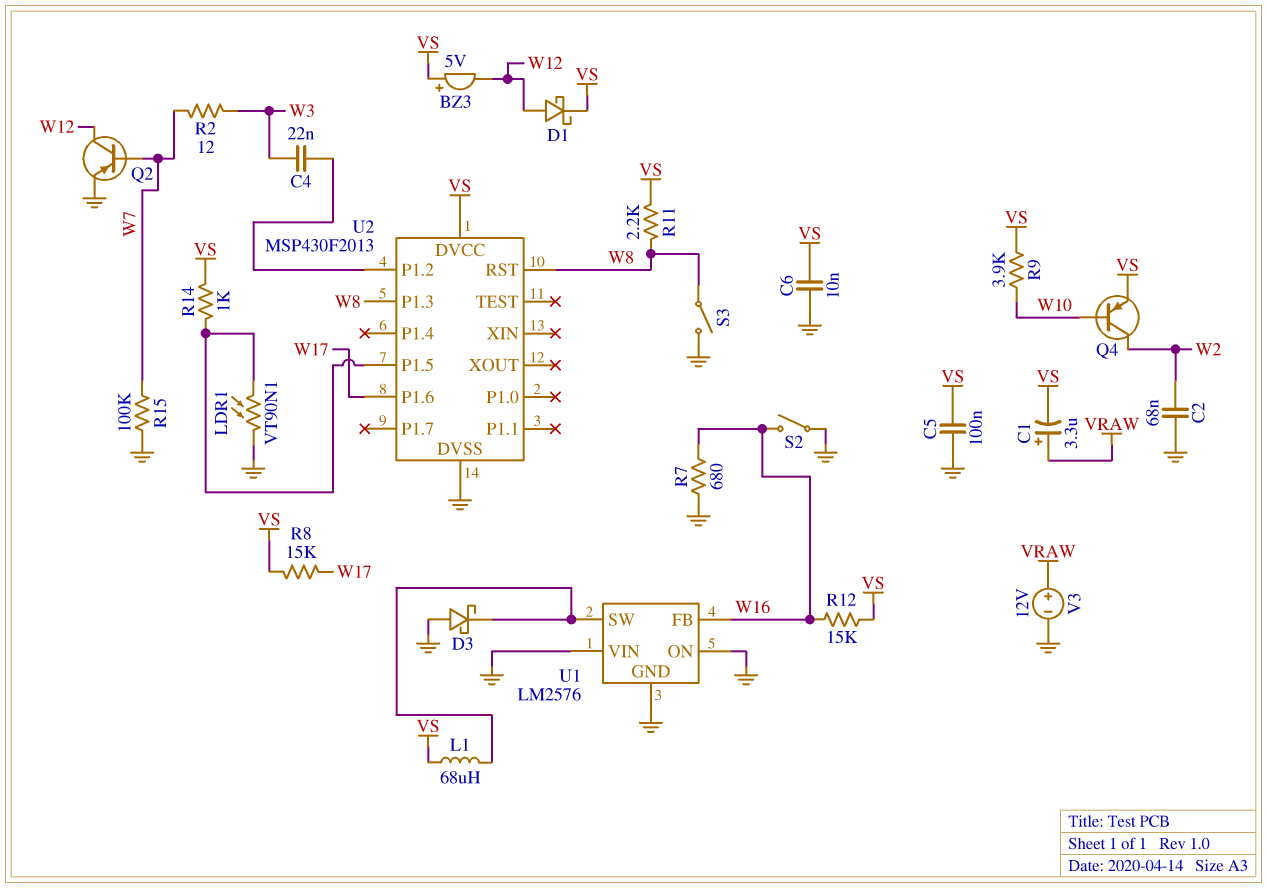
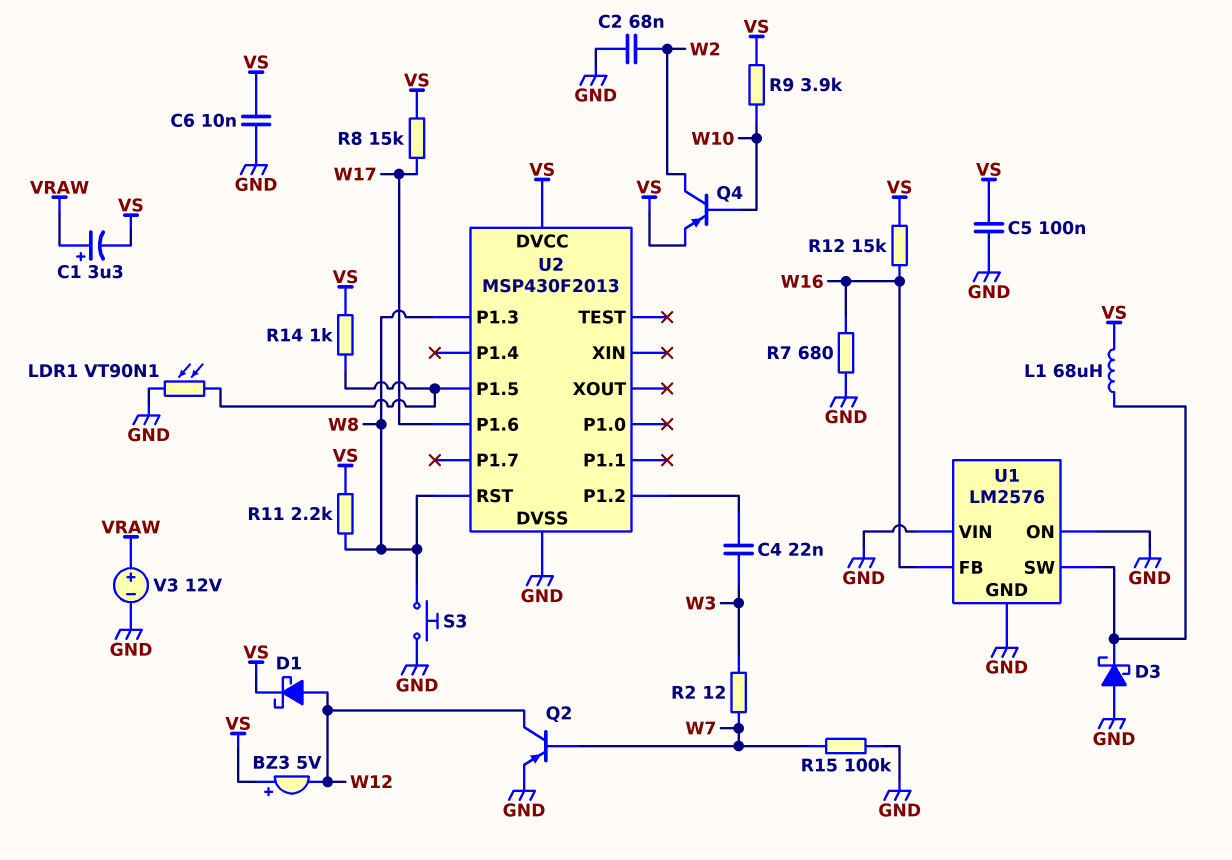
S2: switch (GND, W16) -> none
S3: switch (GND, W8) -> button (GND, W8)

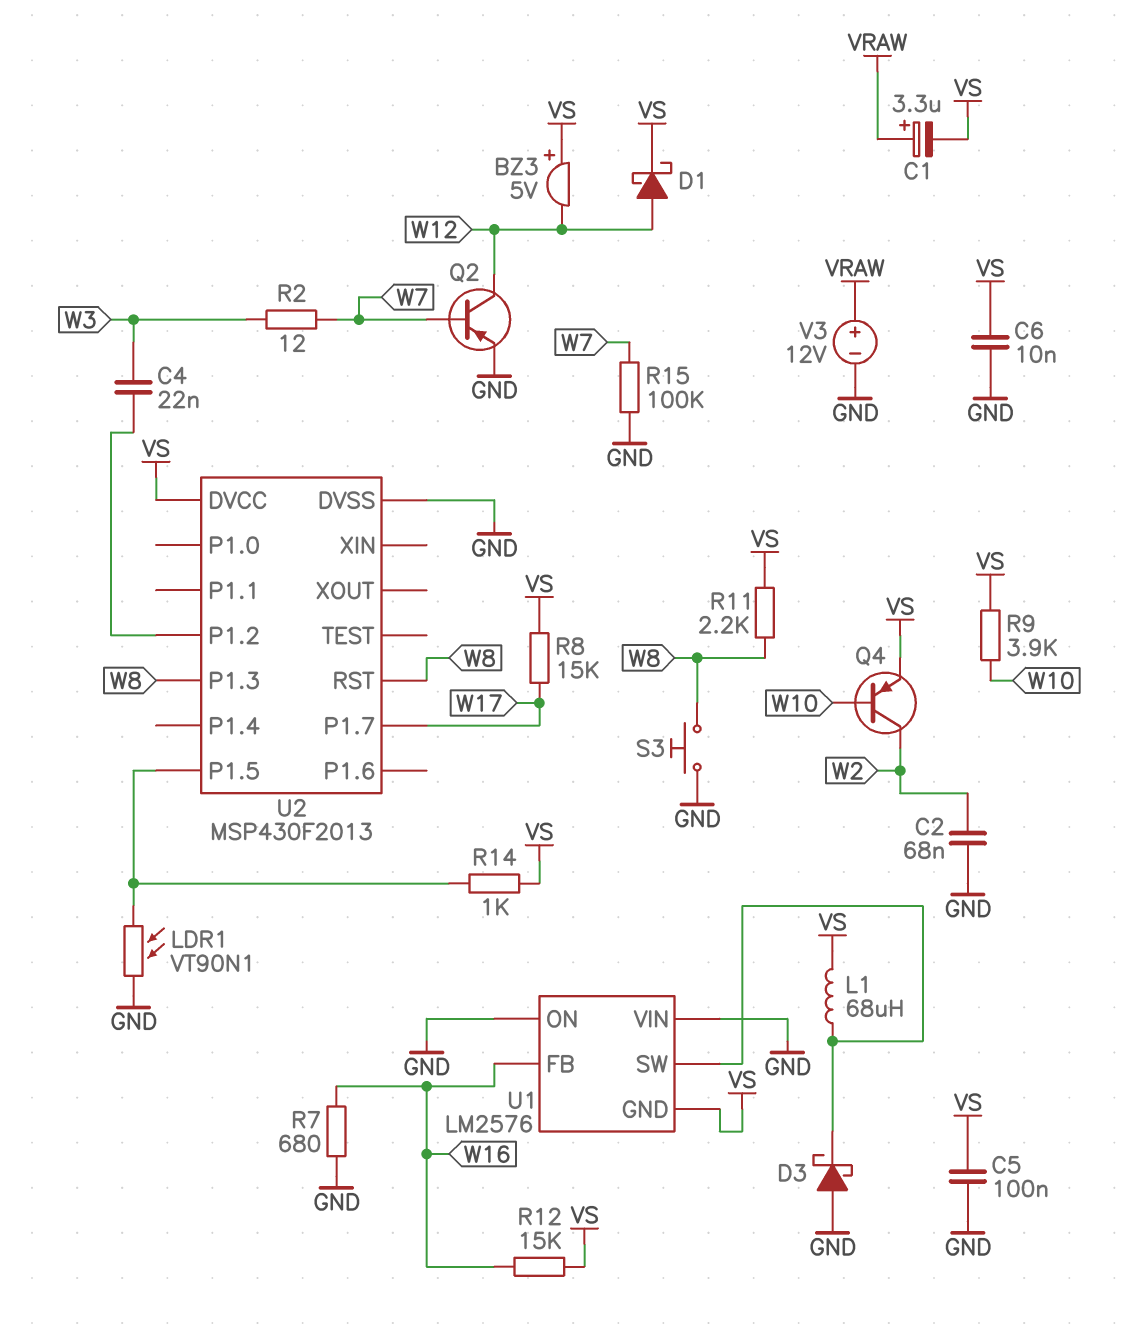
U1 pin GND: GND -> VS
U2 pin P1.6: W17 -> none
U2 pin P1.7: none -> W17

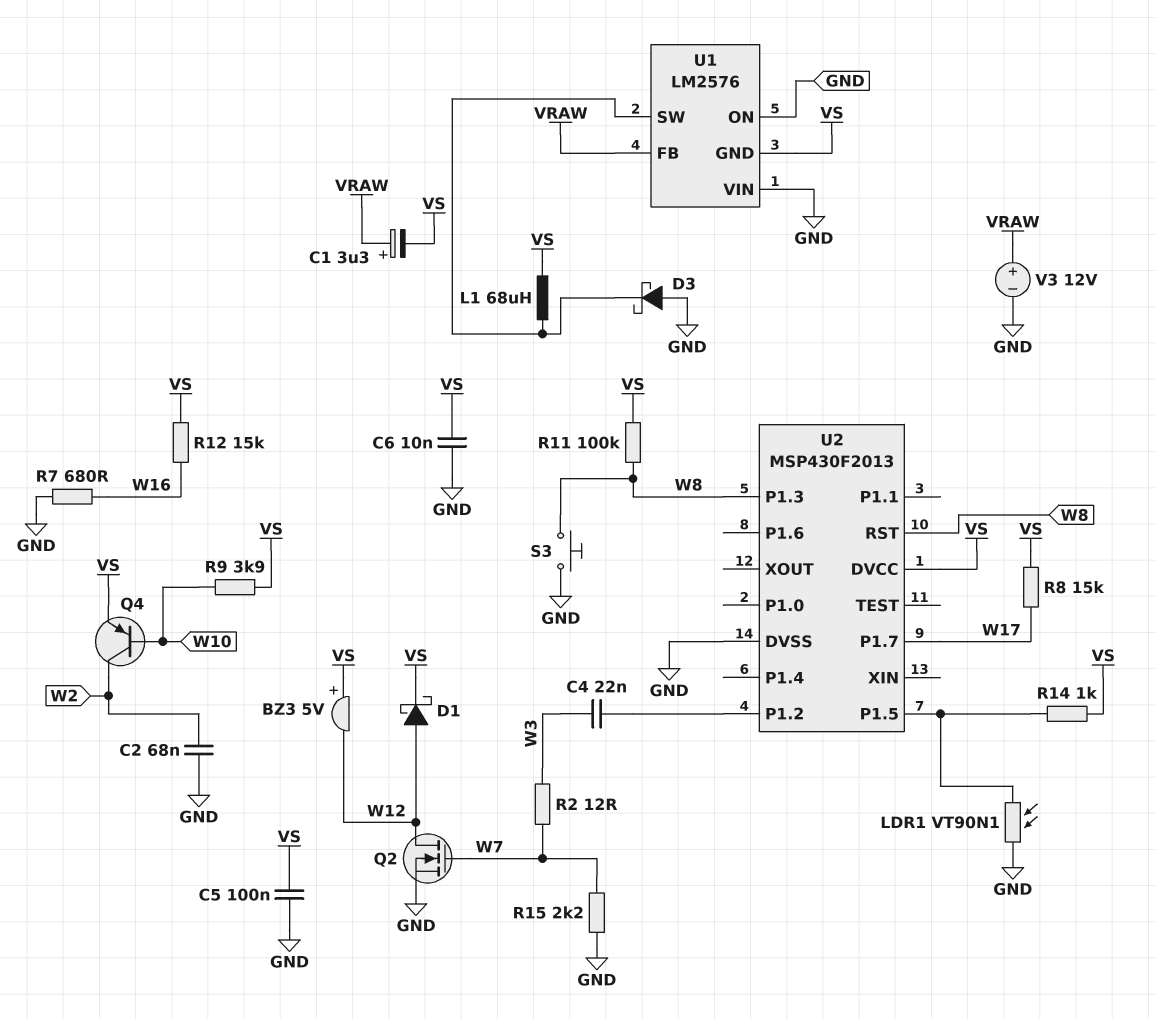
Q2: PNP (B W7, C W12, E GND) -> NMOS (G W7, D W12, S GND)
R11: 2.2k (VS, W8) -> 100k (VS, W8)
R15: 100k (GND, W7) -> 2.2k (GND, W7)
U1 pin FB: W16 -> VRAW

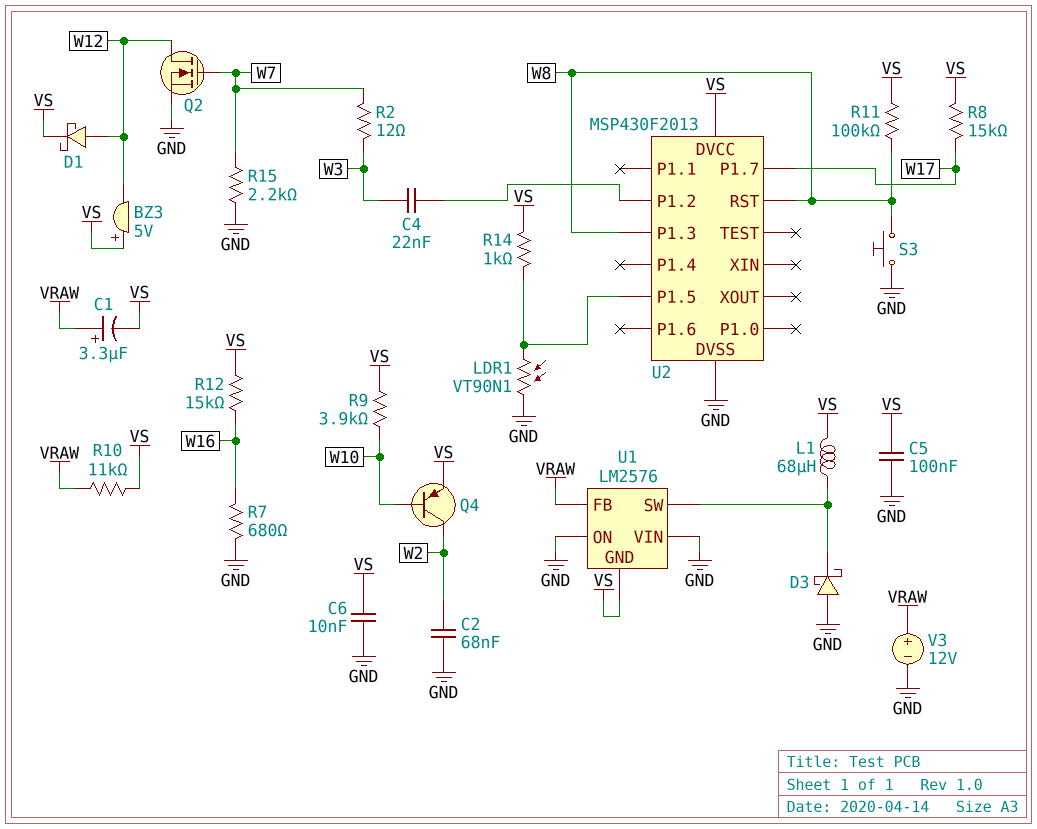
R10: none -> 11k (VRAW, VS)

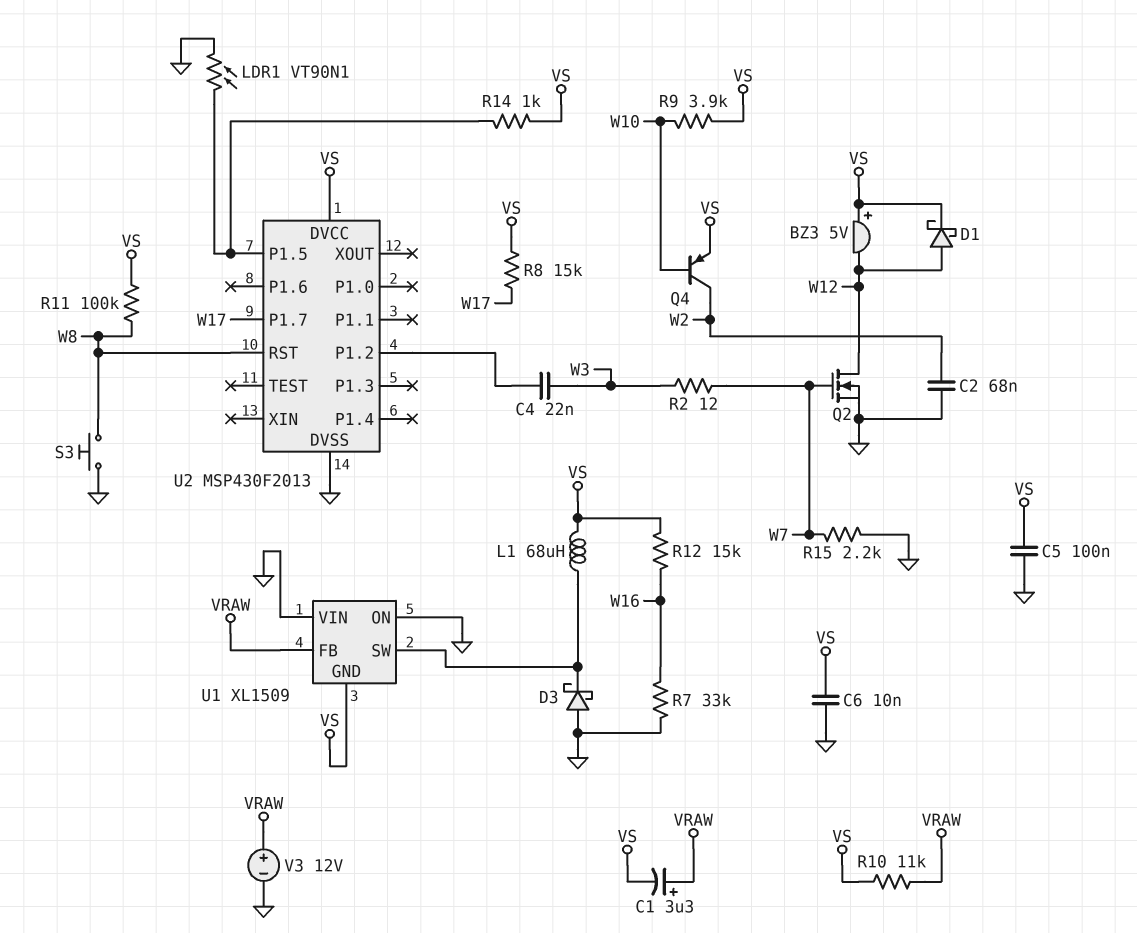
R7: 680 (GND, W16) -> 33k (GND, W16)
U1: LM2576 -> XL1509
U2 pin P1.3: W8 -> none

